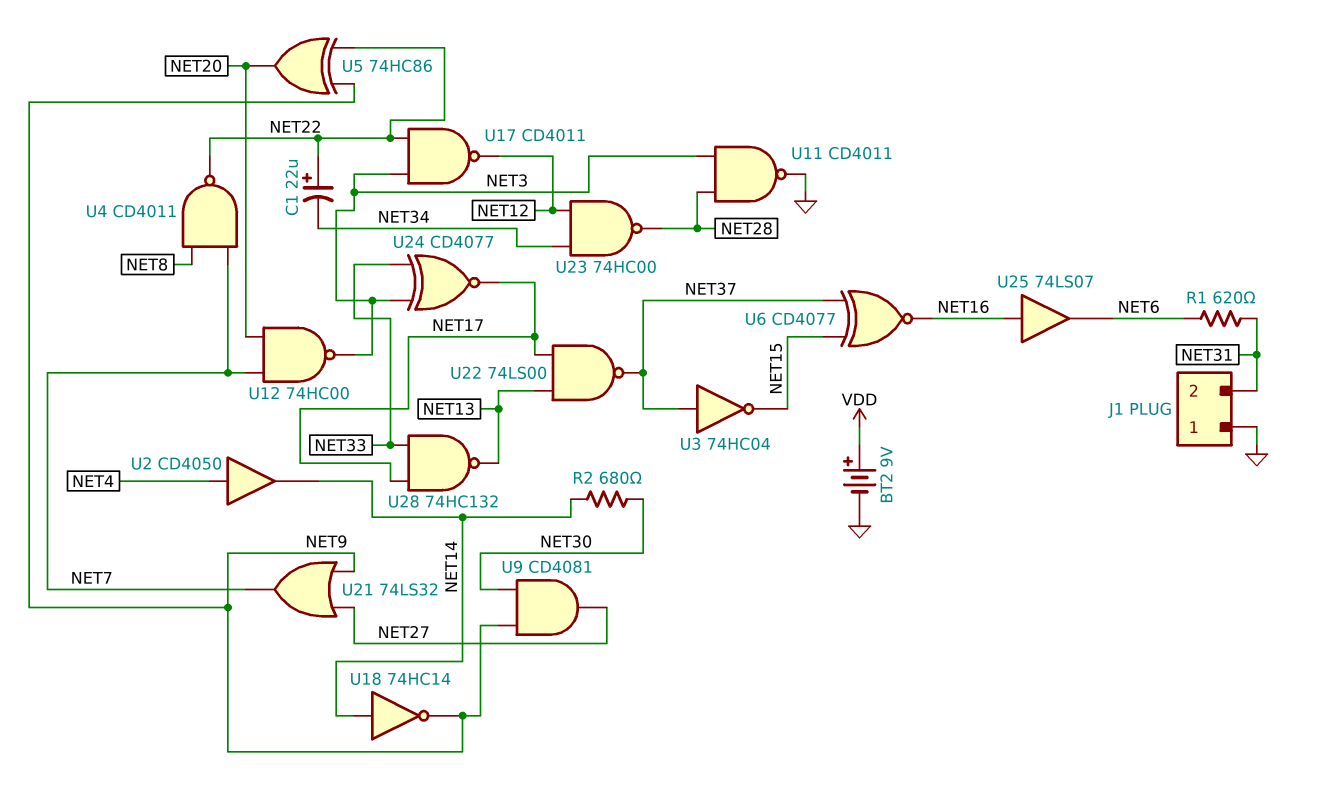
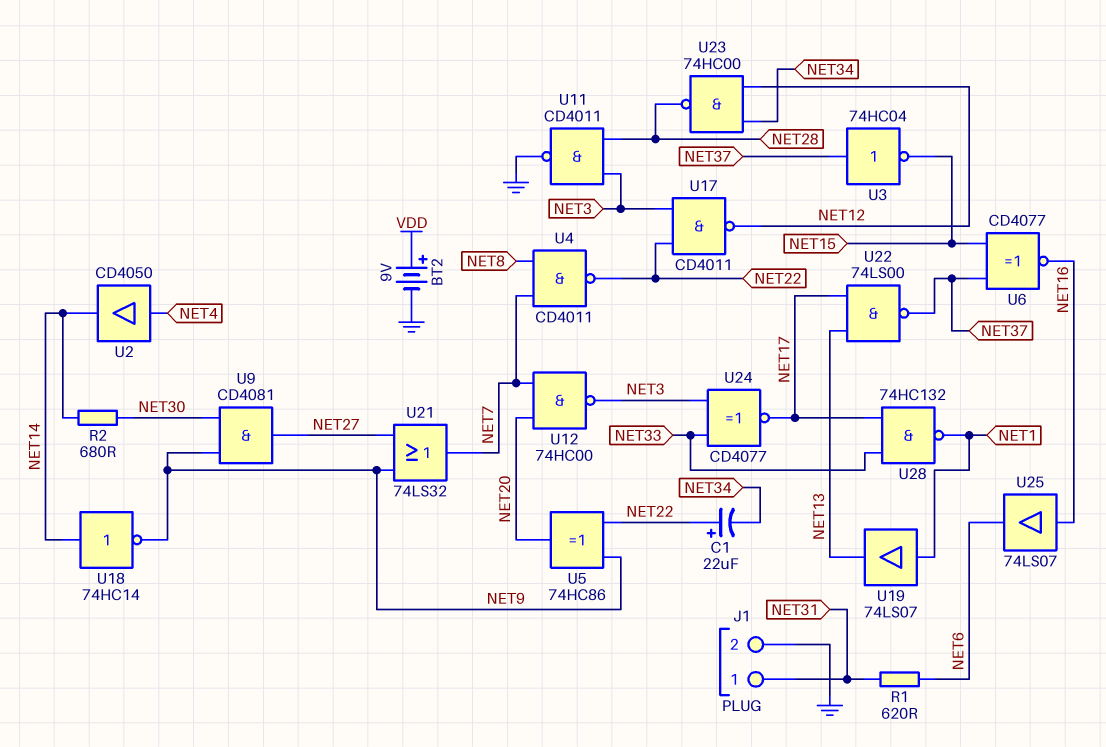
J1 pin 1: GND -> NET31
J1 pin 2: NET31 -> GND
U19: none -> buffer 74LS07 (in NET1, out NET13)
U28: NAND 74HC132 (in NET17, in NET33, out NET13) -> NAND 74HC132 (in NET17, in NET33, out NET1)

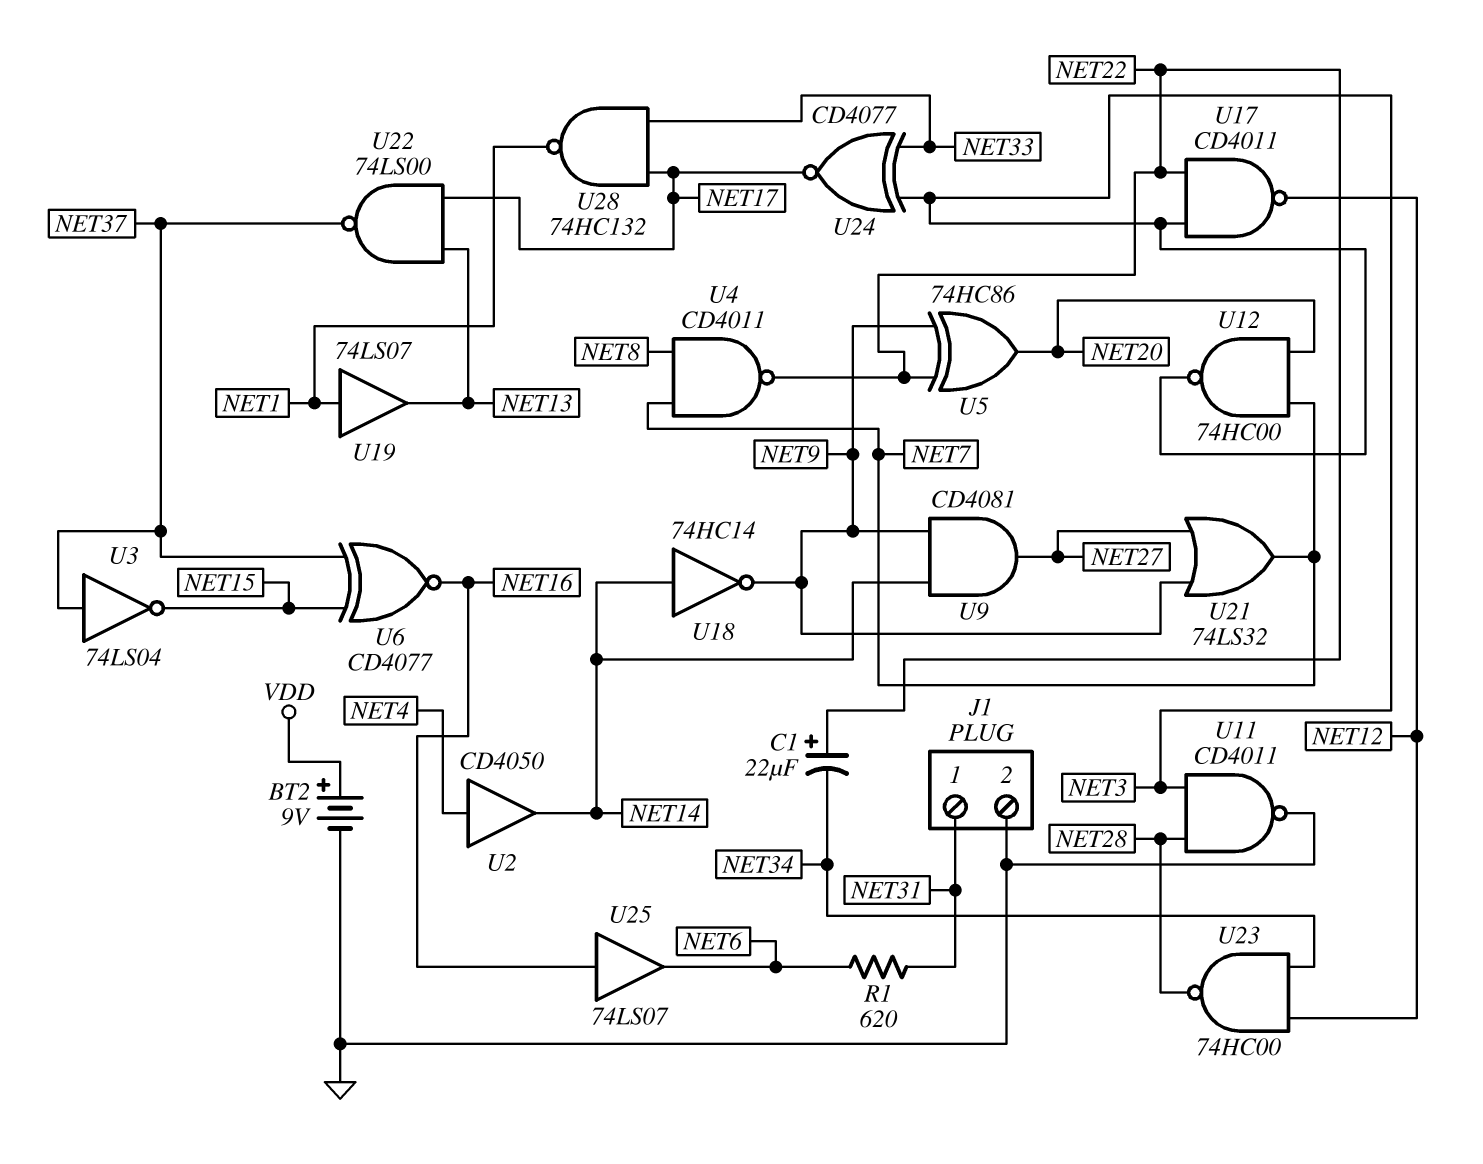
R2: 680 (NET14, NET30) -> none
U3: NOT 74HC04 (in NET37, out NET15) -> NOT 74LS04 (in NET37, out NET15)
U9: AND CD4081 (in NET9, in NET30, out NET27) -> AND CD4081 (in NET9, in NET14, out NET27)

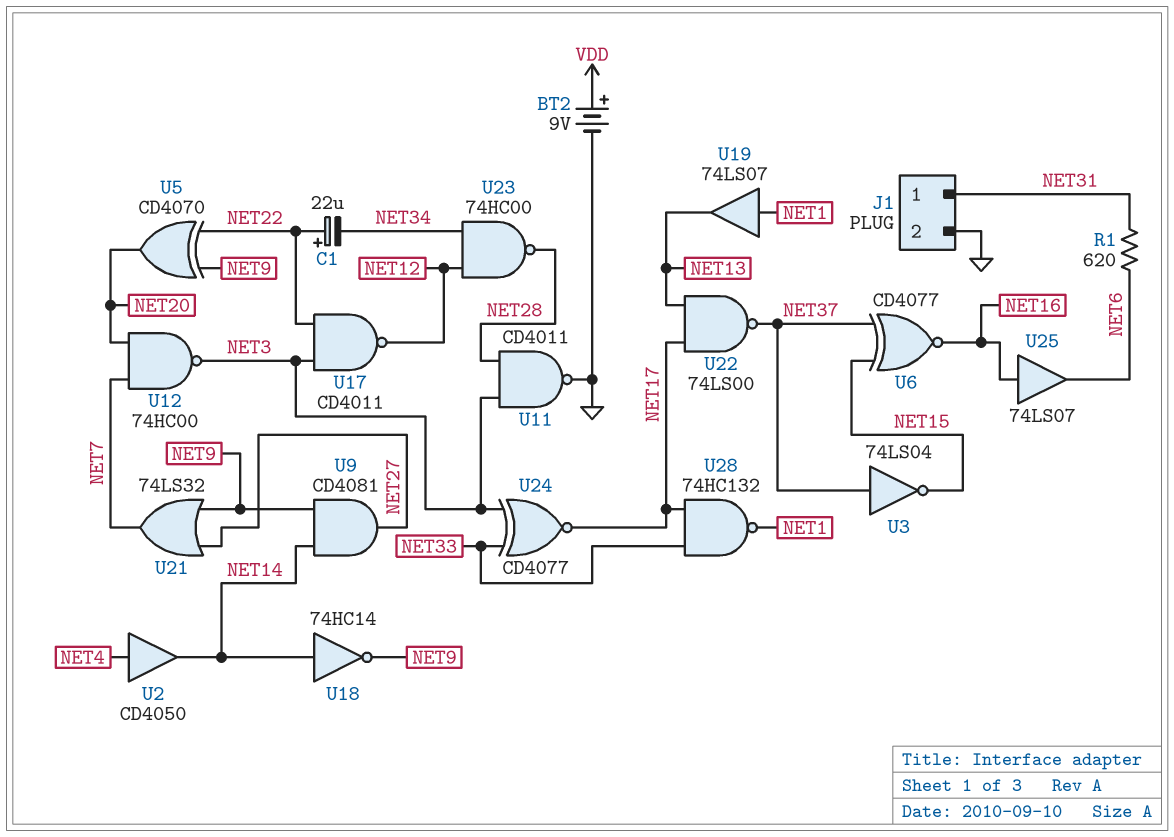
U4: NAND CD4011 (in NET7, in NET8, out NET22) -> none
U5: XOR 74HC86 (in NET9, in NET22, out NET20) -> XOR CD4070 (in NET9, in NET22, out NET20)

